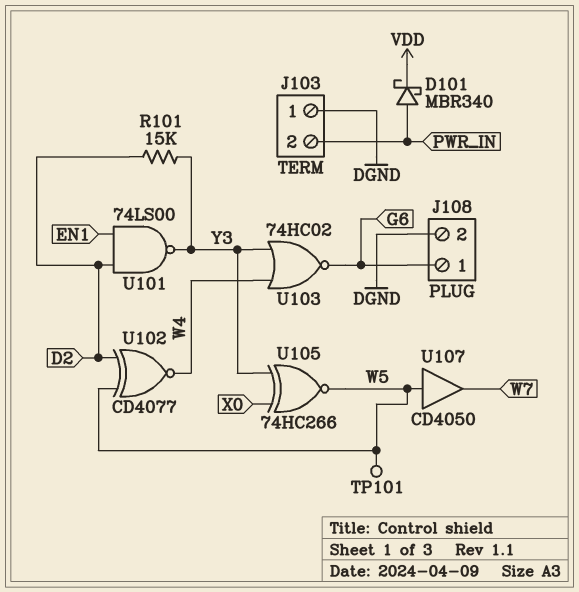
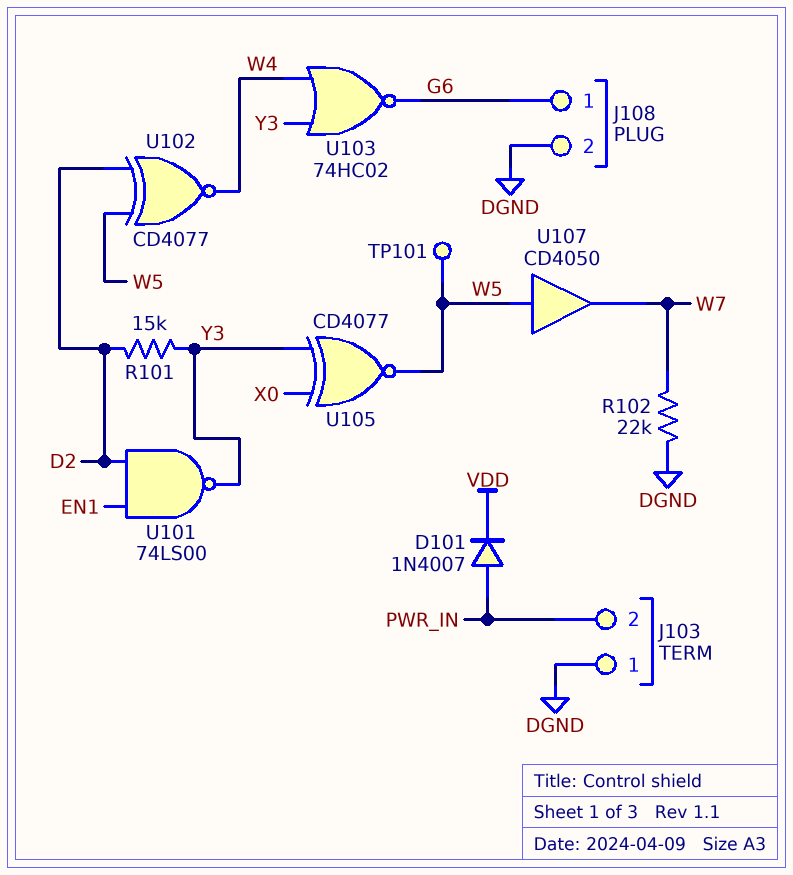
D101: schottky MBR340 (A PWR_IN, K VDD) -> diode 1N4007 (A PWR_IN, K VDD)
R102: none -> 22k (DGND, W7)
U105: XNOR 74HC266 (in X0, in Y3, out W5) -> XNOR CD4077 (in X0, in Y3, out W5)

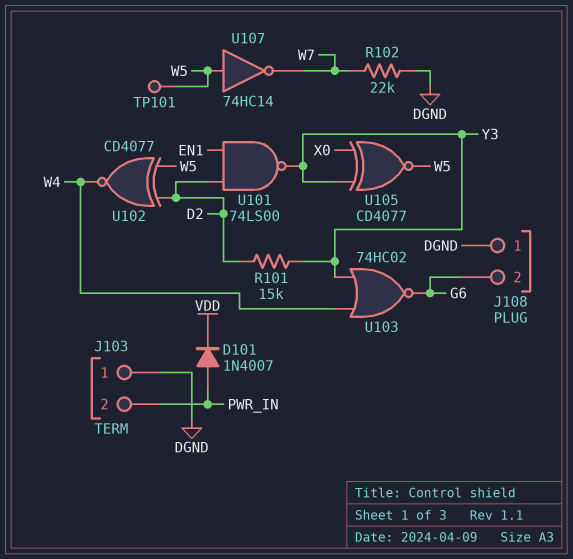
J108 pin 1: G6 -> DGND
J108 pin 2: DGND -> G6
U107: buffer CD4050 (in W5, out W7) -> NOT 74HC14 (in W5, out W7)

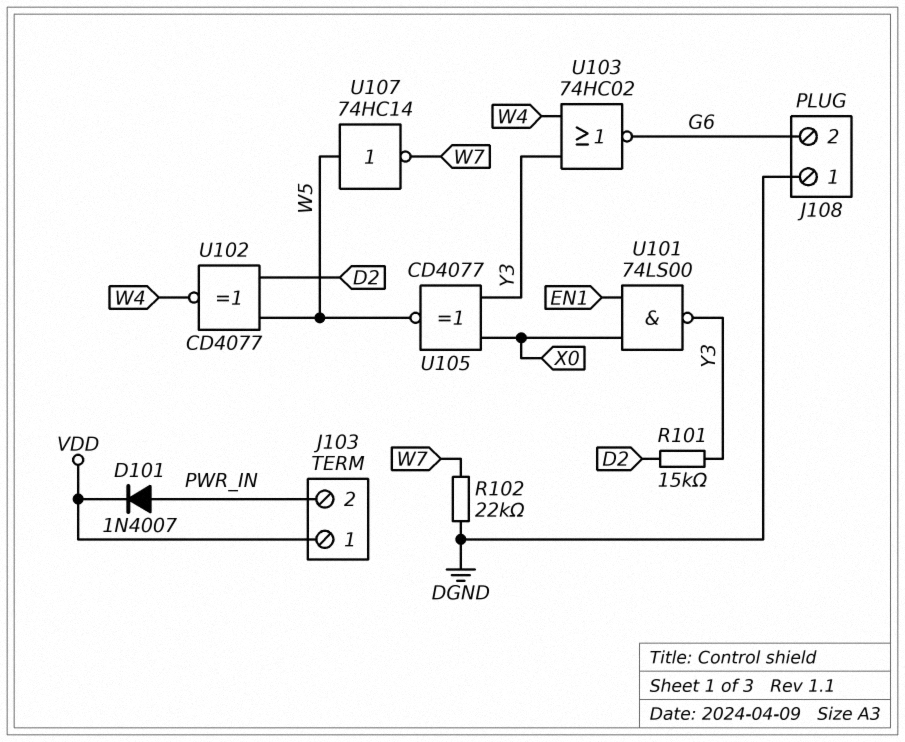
J103 pin 1: DGND -> VDD
TP101: test point (W5) -> none
U101: NAND 74LS00 (in D2, in EN1, out Y3) -> NAND 74LS00 (in EN1, in X0, out Y3)

